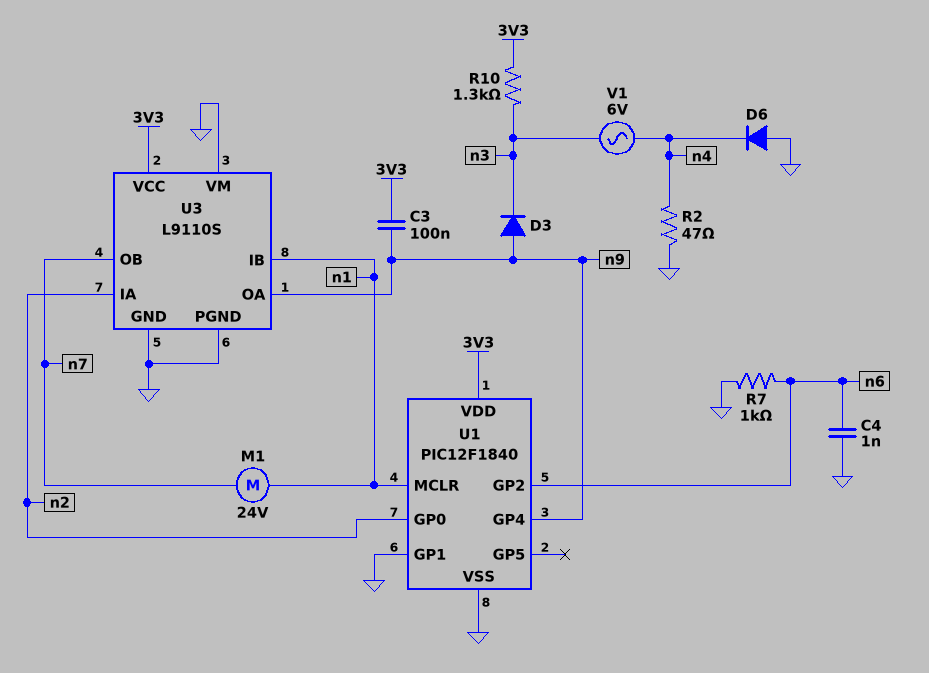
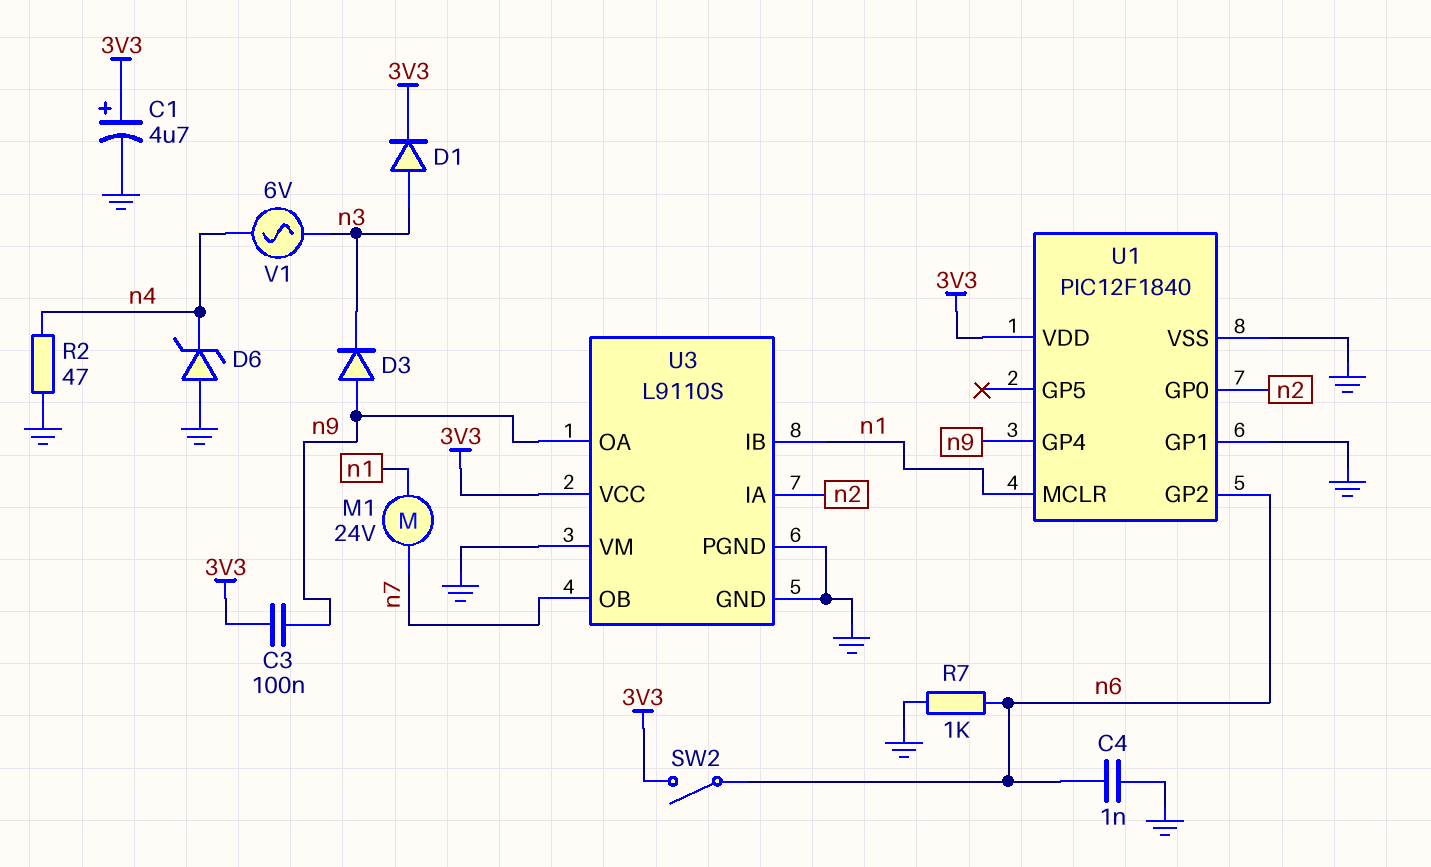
C1: none -> 4.7uF (plus 3V3, minus GND)
D1: none -> diode (A n3, K 3V3)
D6: diode (A GND, K n4) -> zener (A GND, K n4)
R10: 1.3k (3V3, n3) -> none
SW2: none -> switch (3V3, n6)

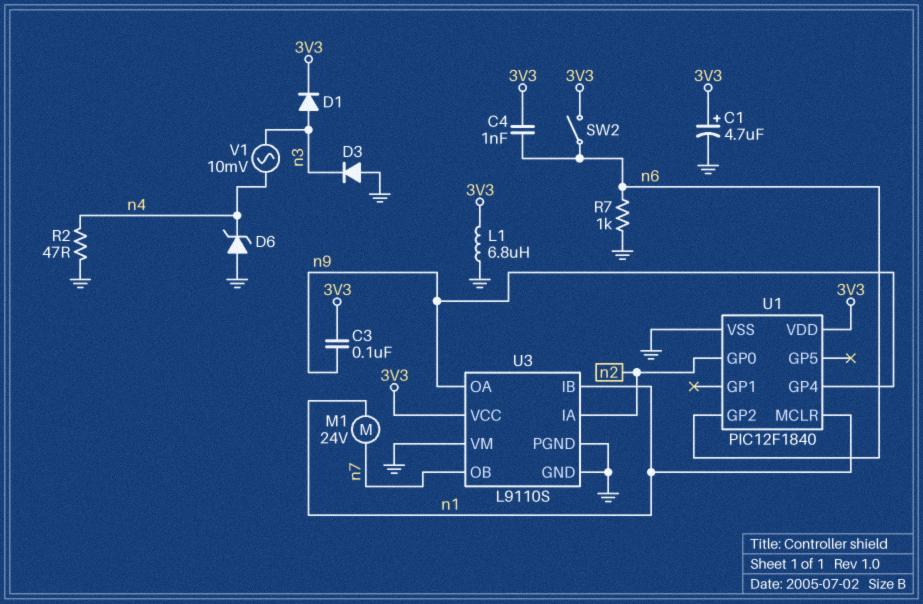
C4: 1nF (GND, n6) -> 1nF (3V3, n6)
D3: diode (A n9, K n3) -> diode (A GND, K n3)
L1: none -> 6.8uH (3V3, GND)
U1 pin GP1: GND -> none
V1: AC 6V (n3, n4) -> AC 10mV (n3, n4)

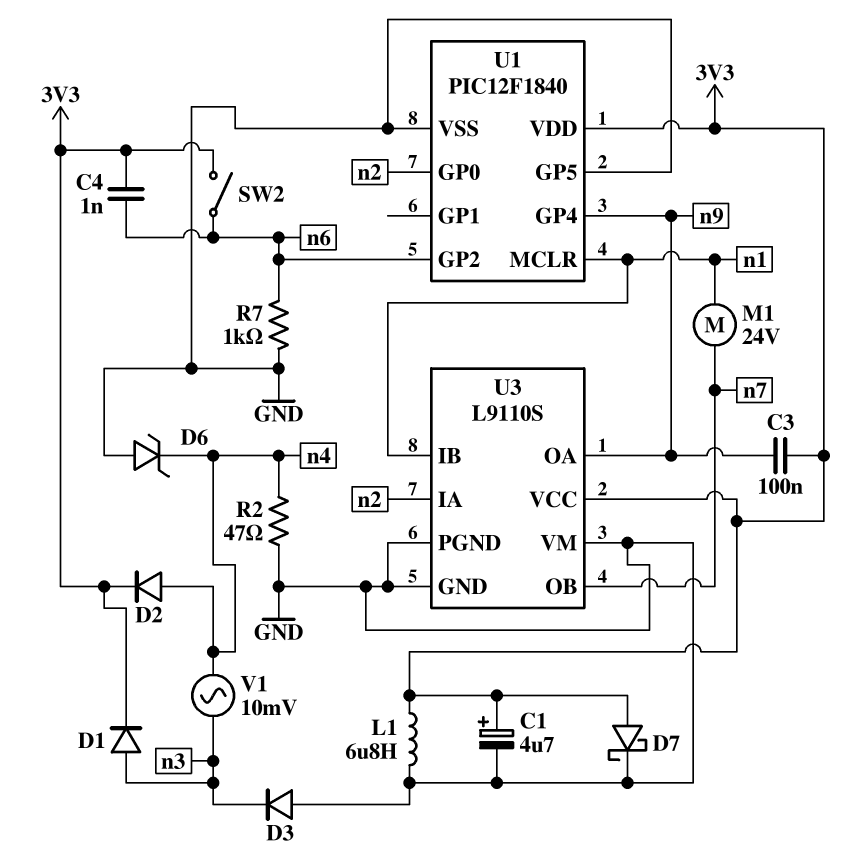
D2: none -> diode (A n4, K 3V3)
D7: none -> schottky (A 3V3, K GND)
U1 pin GP5: none -> GND

